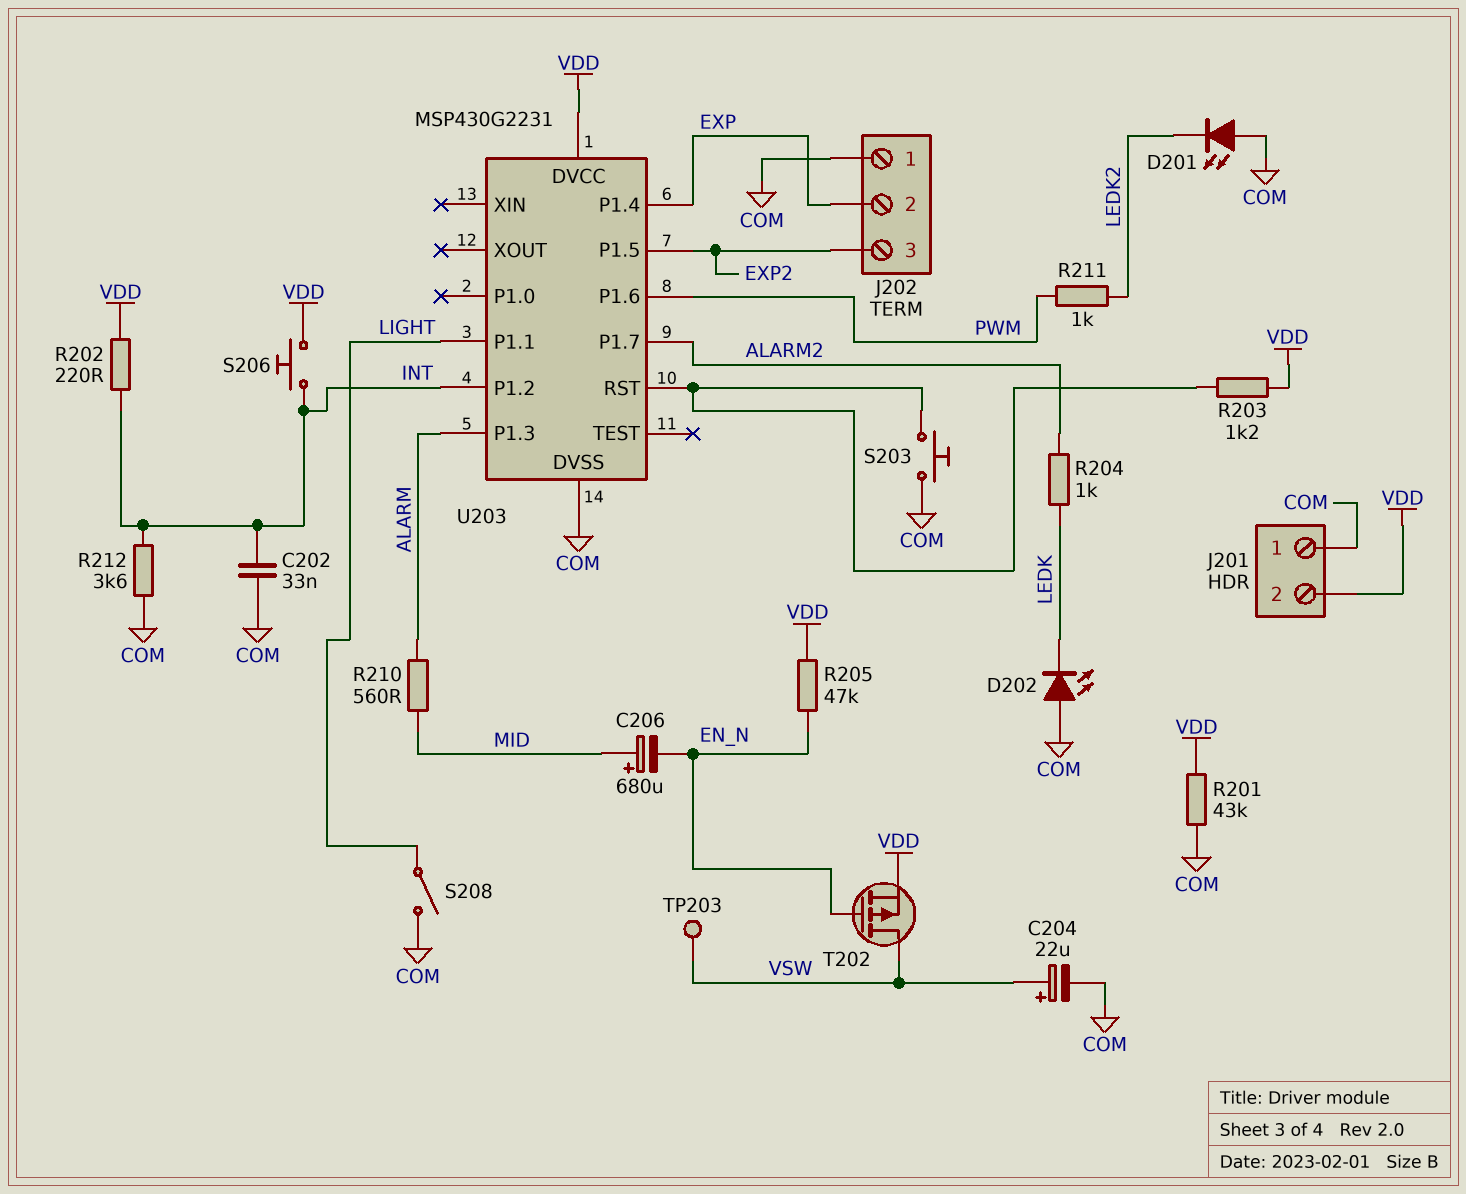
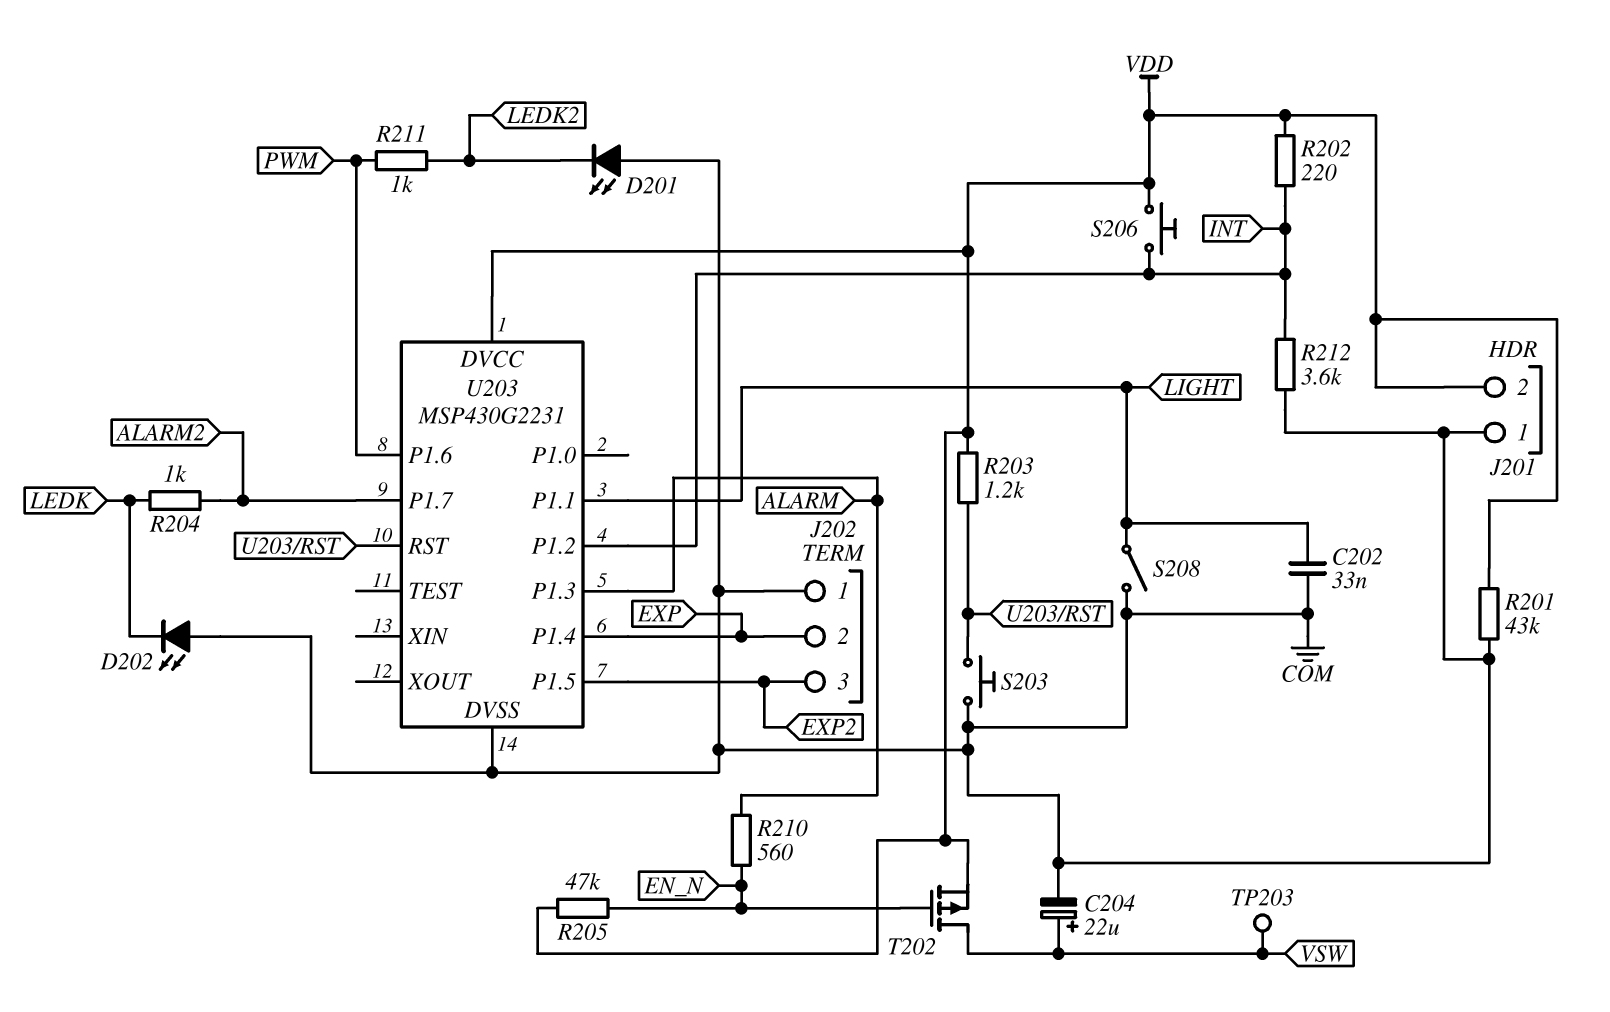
C202: 33nF (COM, INT) -> 33nF (COM, LIGHT)
C206: 680uF (plus MID, minus EN_N) -> none
R210: 560 (ALARM, MID) -> 560 (ALARM, EN_N)

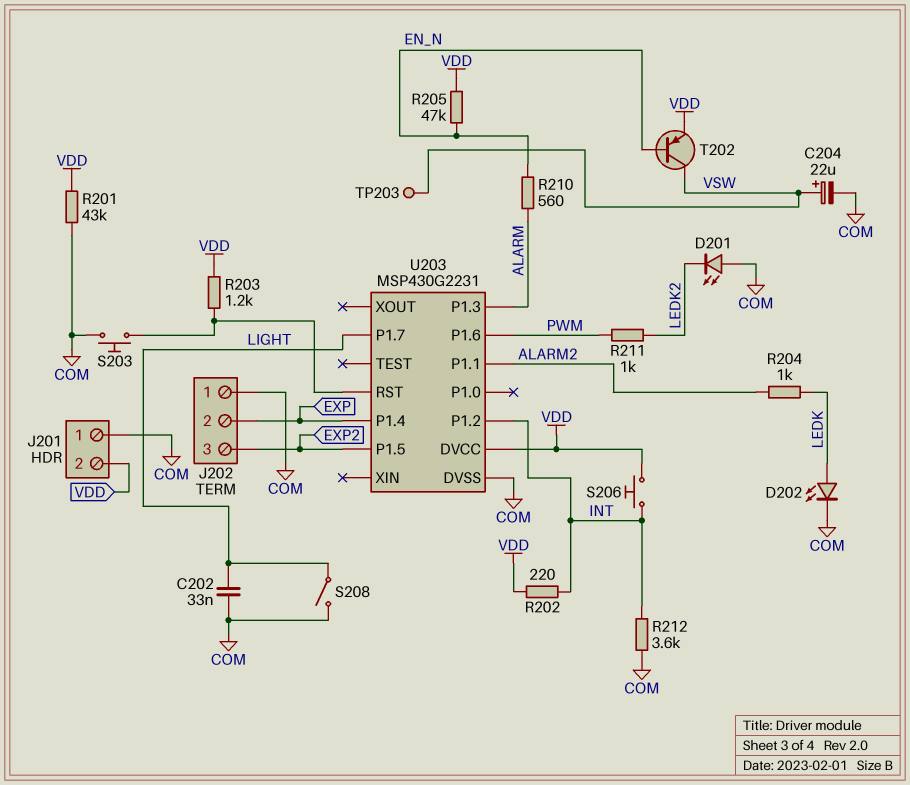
D202: LED (A COM, K LEDK) -> LED (A LEDK, K COM)
T202: PMOS (G EN_N, D VSW, S VDD) -> PNP (B EN_N, C VSW, E VDD)
U203 pin P1.1: LIGHT -> ALARM2
U203 pin P1.7: ALARM2 -> LIGHT

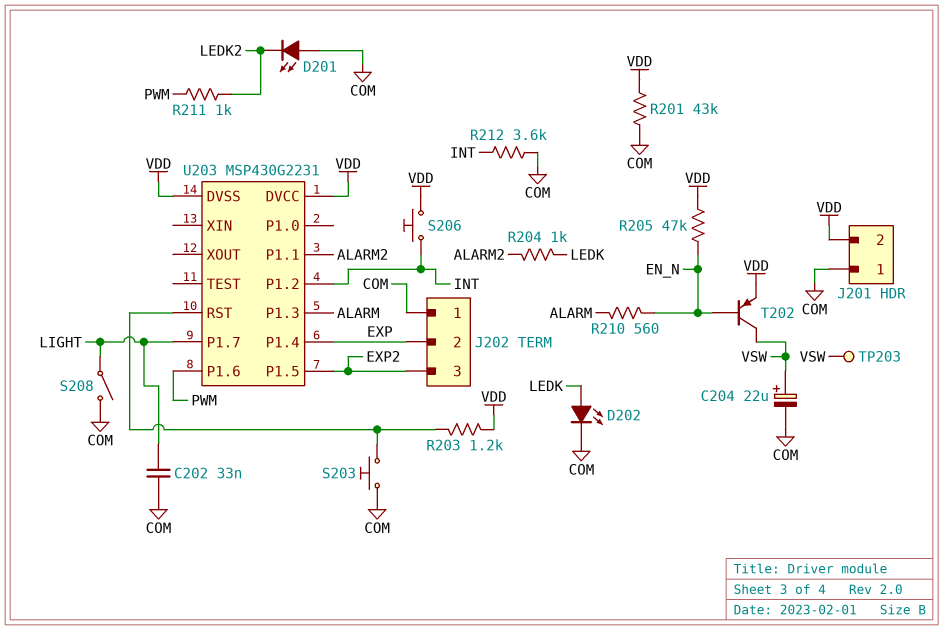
R202: 220 (INT, VDD) -> none
U203 pin DVSS: COM -> VDD

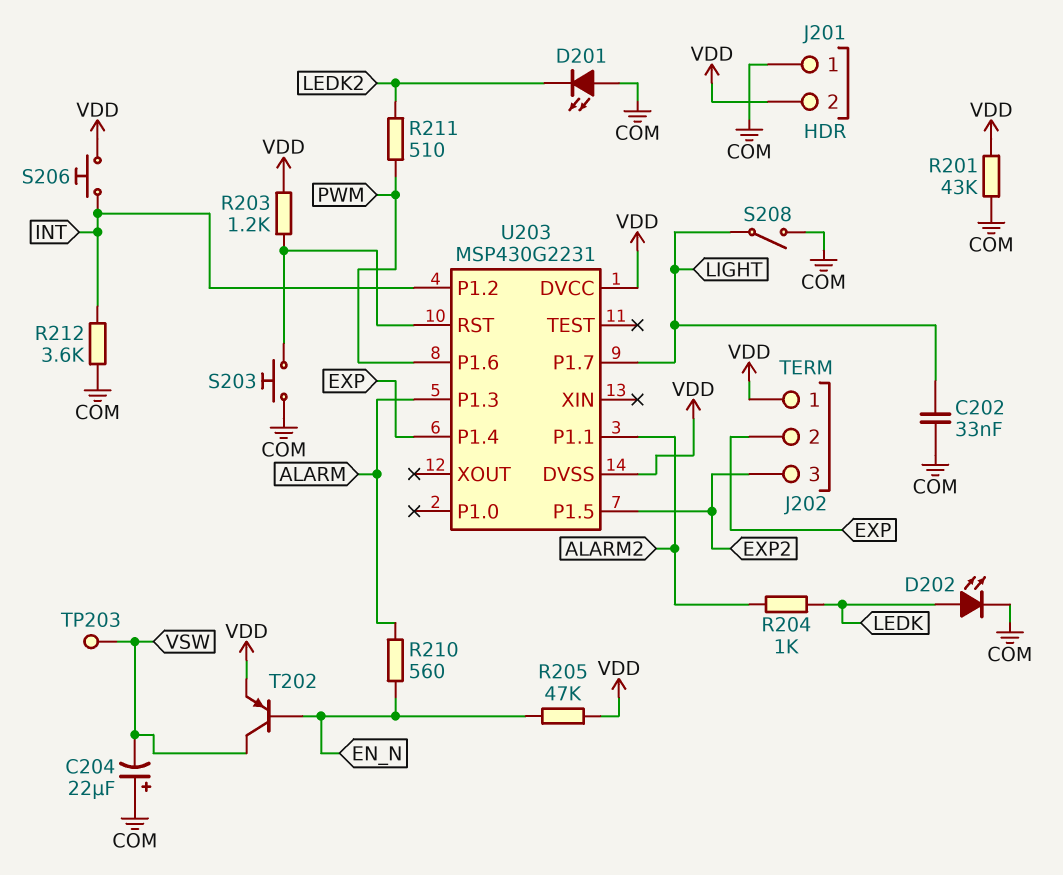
C204: 22uF (plus VSW, minus COM) -> 22uF (plus COM, minus VSW)
J202 pin 1: COM -> VDD
R211: 1k (LEDK2, PWM) -> 510 (LEDK2, PWM)

